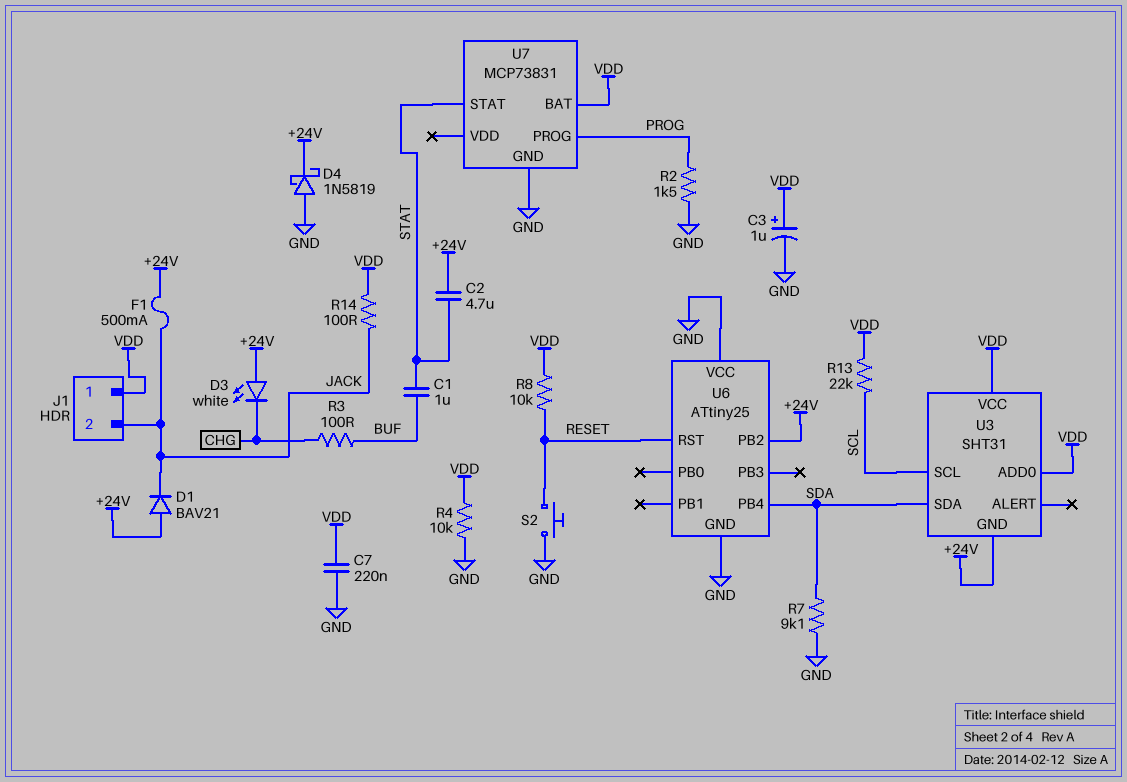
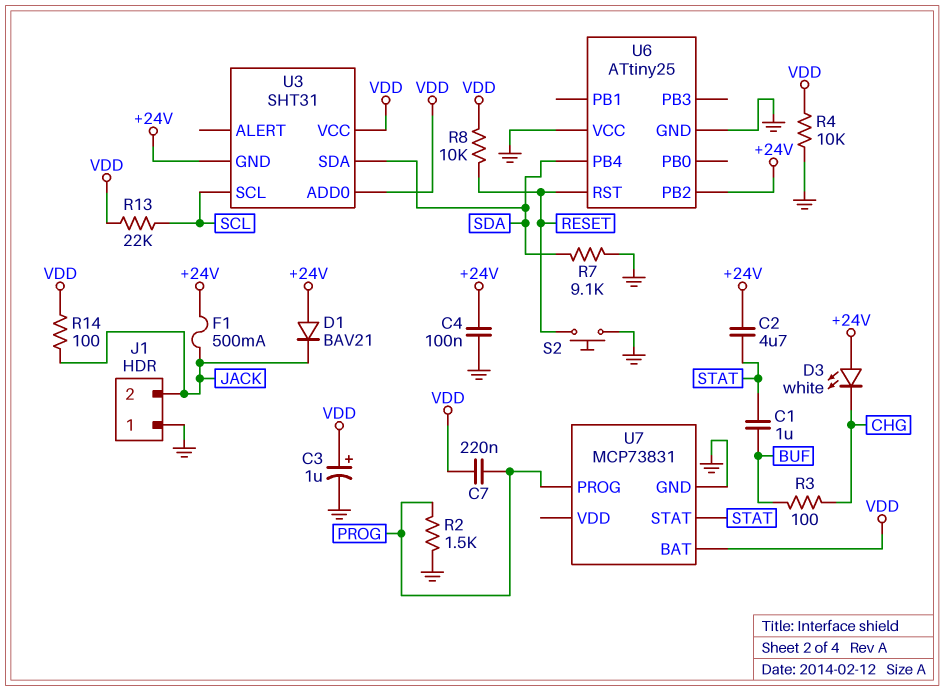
C4: none -> 100nF (+24V, GND)
C7: 220nF (GND, VDD) -> 220nF (PROG, VDD)
D4: schottky 1N5819 (A GND, K +24V) -> none
J1 pin 1: VDD -> GND

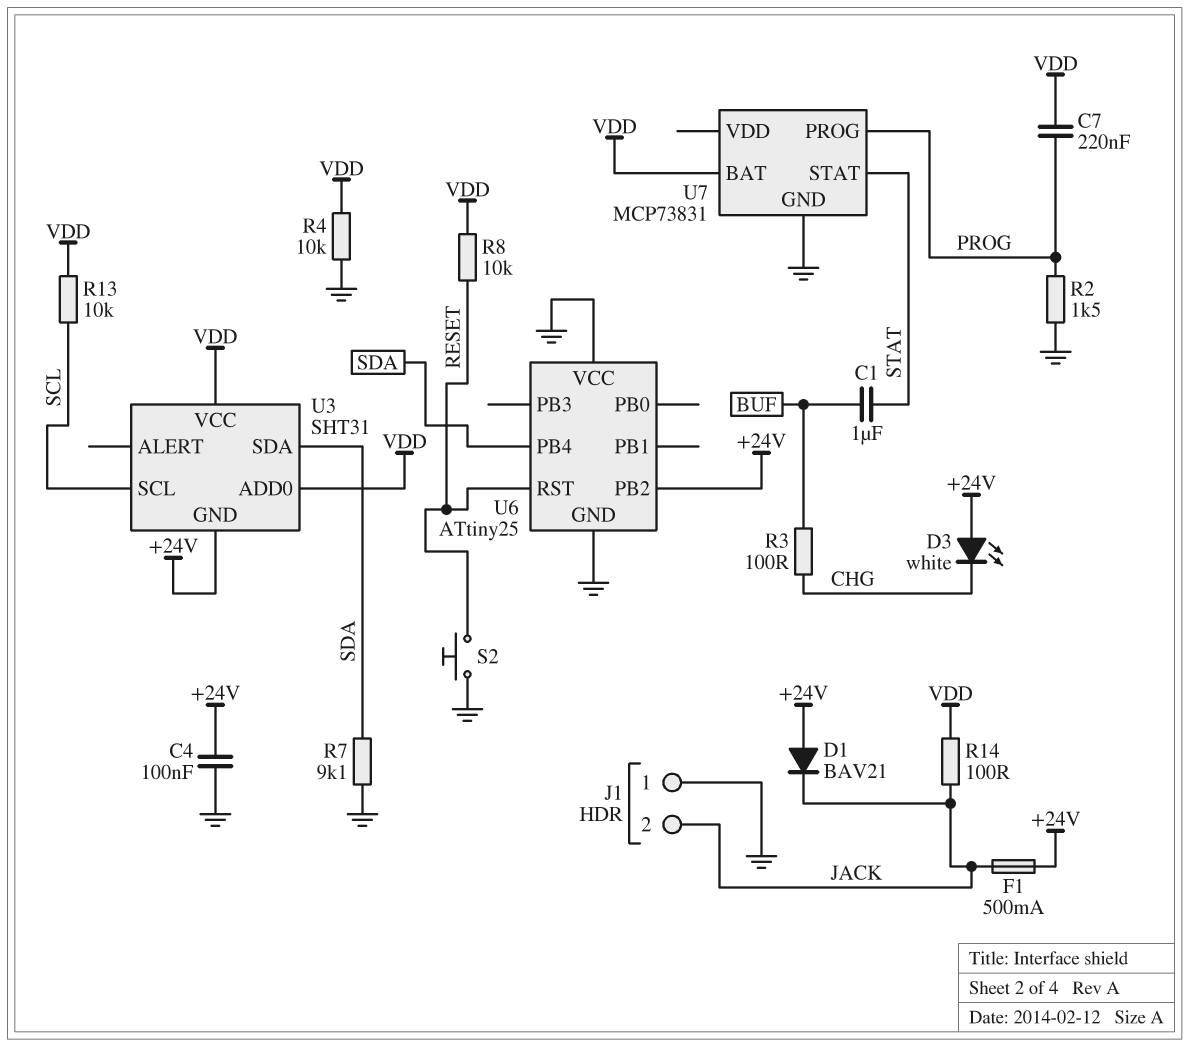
C2: 4.7uF (+24V, STAT) -> none
C3: 1uF (plus VDD, minus GND) -> none
R13: 22k (SCL, VDD) -> 10k (SCL, VDD)

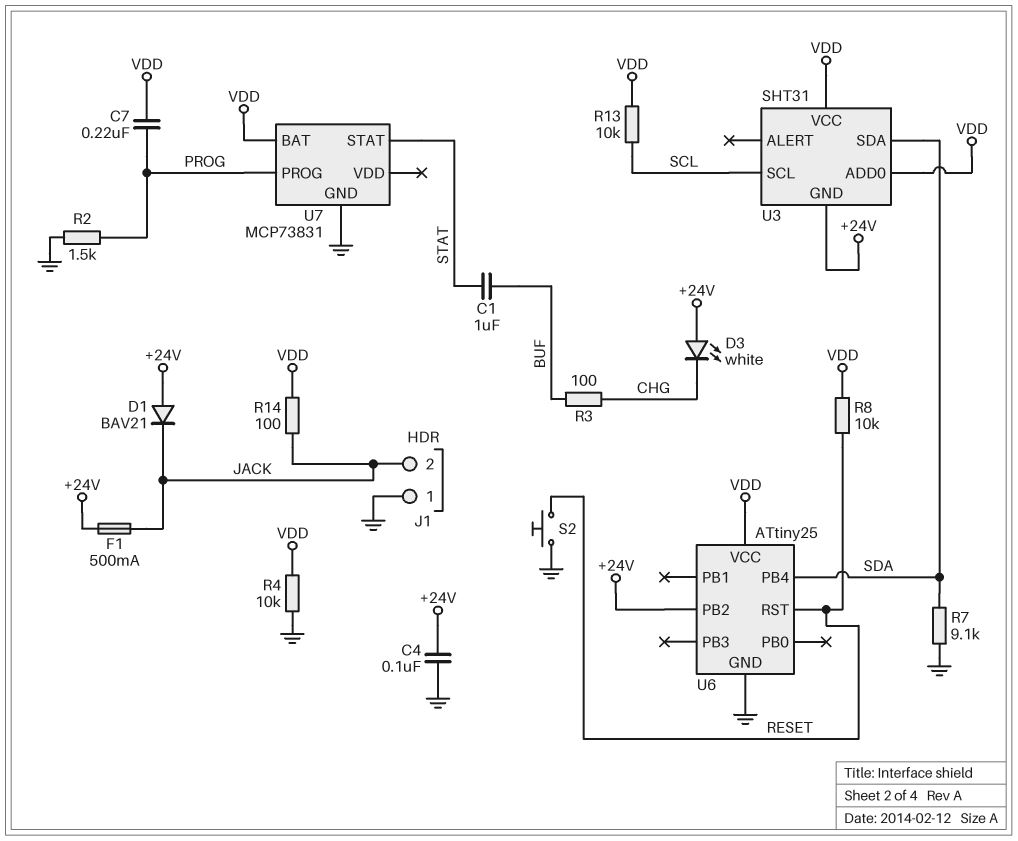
U6 pin VCC: GND -> VDD

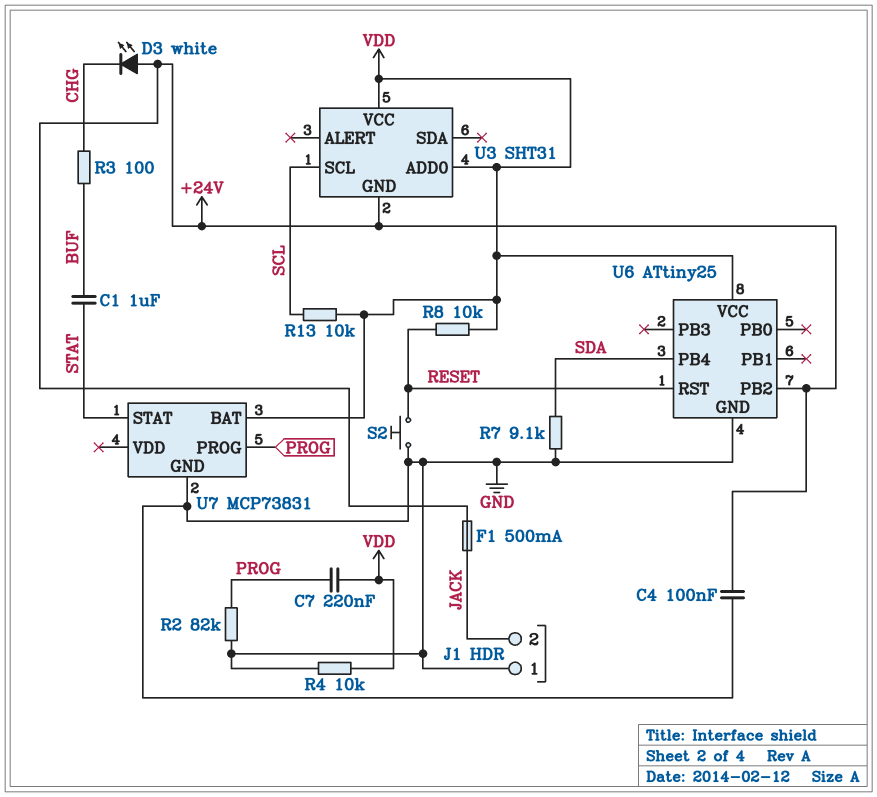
D1: diode BAV21 (A +24V, K JACK) -> none
R2: 1.5k (GND, PROG) -> 82k (GND, PROG)
R14: 100 (JACK, VDD) -> none
U3 pin SDA: SDA -> none

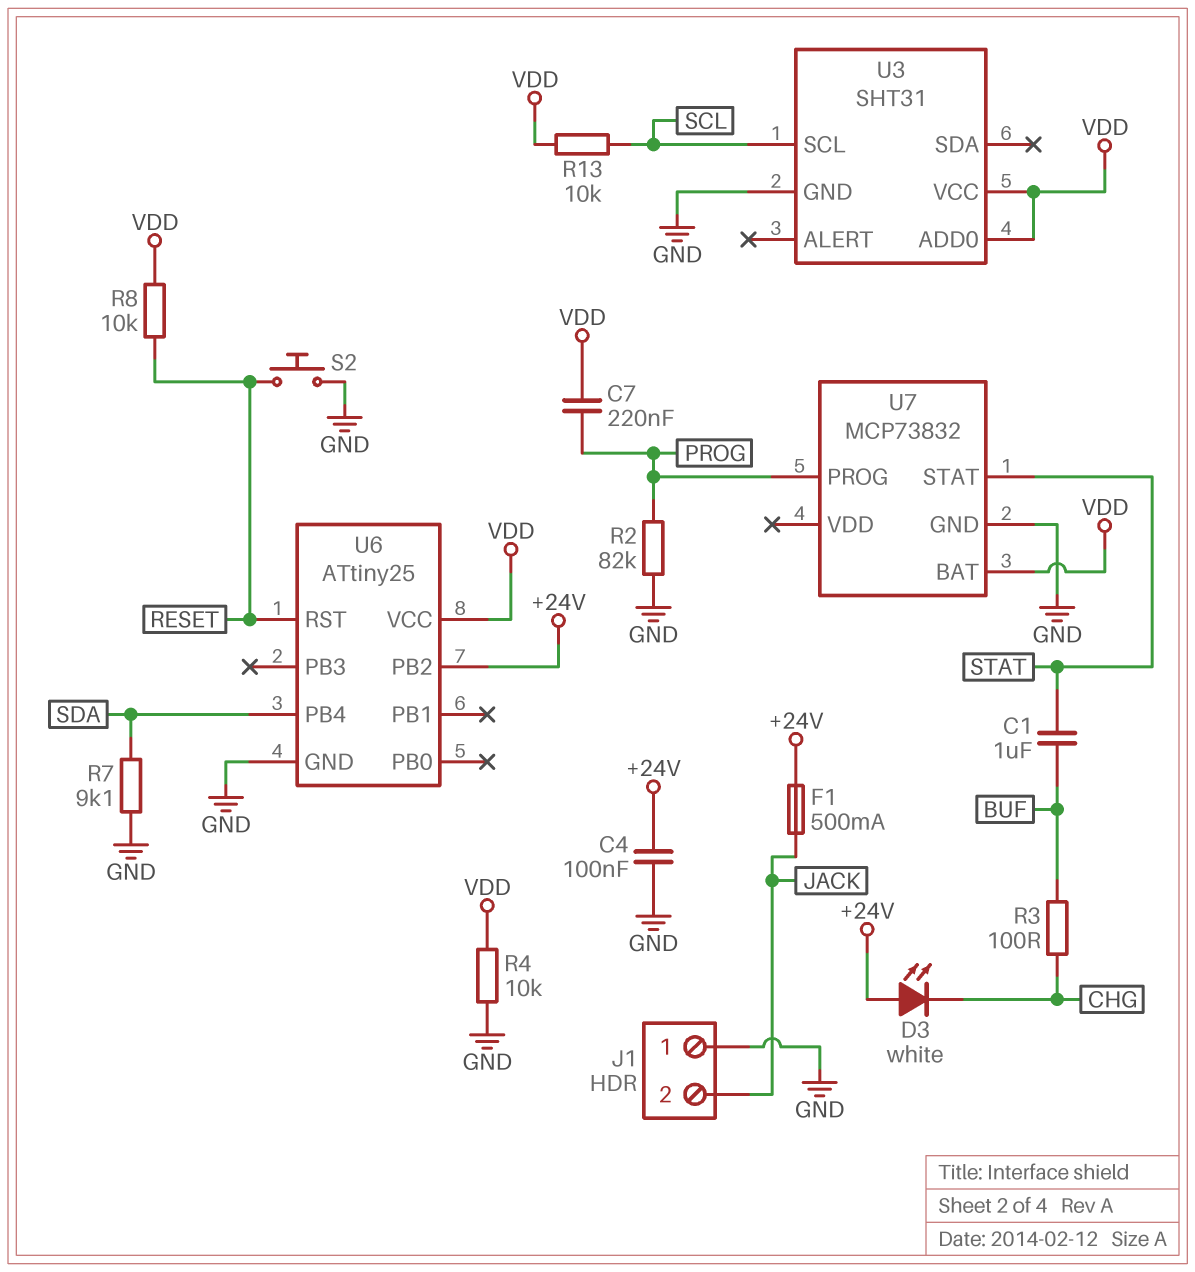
U3 pin GND: +24V -> GND
U7: MCP73831 -> MCP73832

